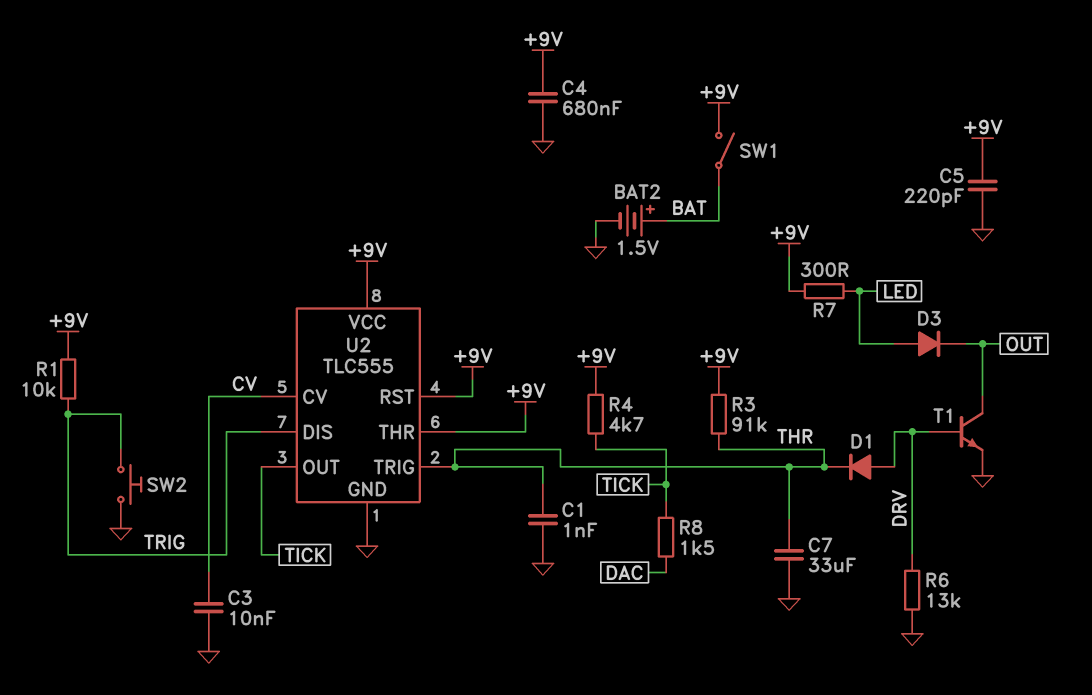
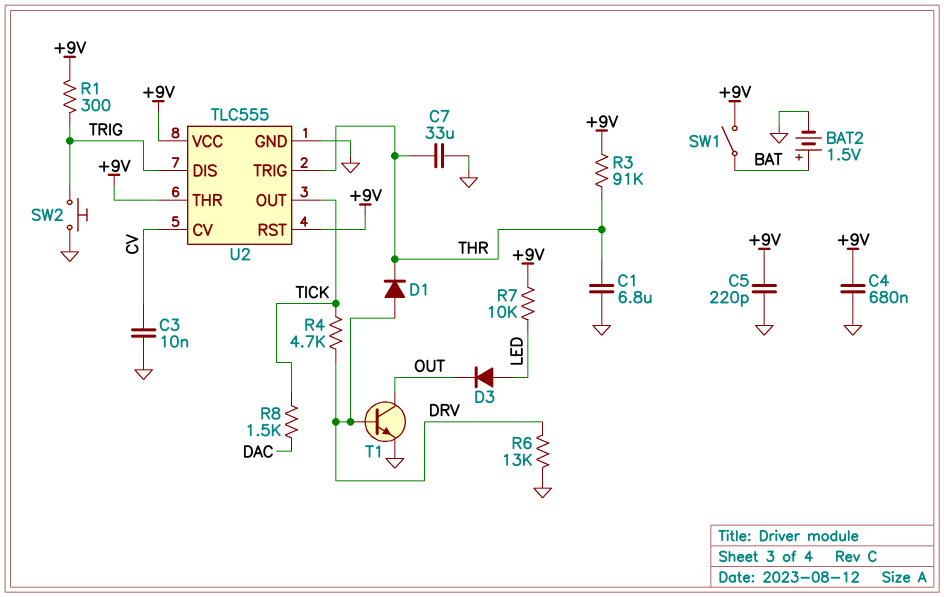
C1: 1nF (GND, THR) -> 6.8uF (GND, THR)
R1: 10k (+9V, TRIG) -> 300 (+9V, TRIG)
R4: 4.7k (+9V, TICK) -> 4.7k (DRV, TICK)
R7: 300 (+9V, LED) -> 10k (+9V, LED)

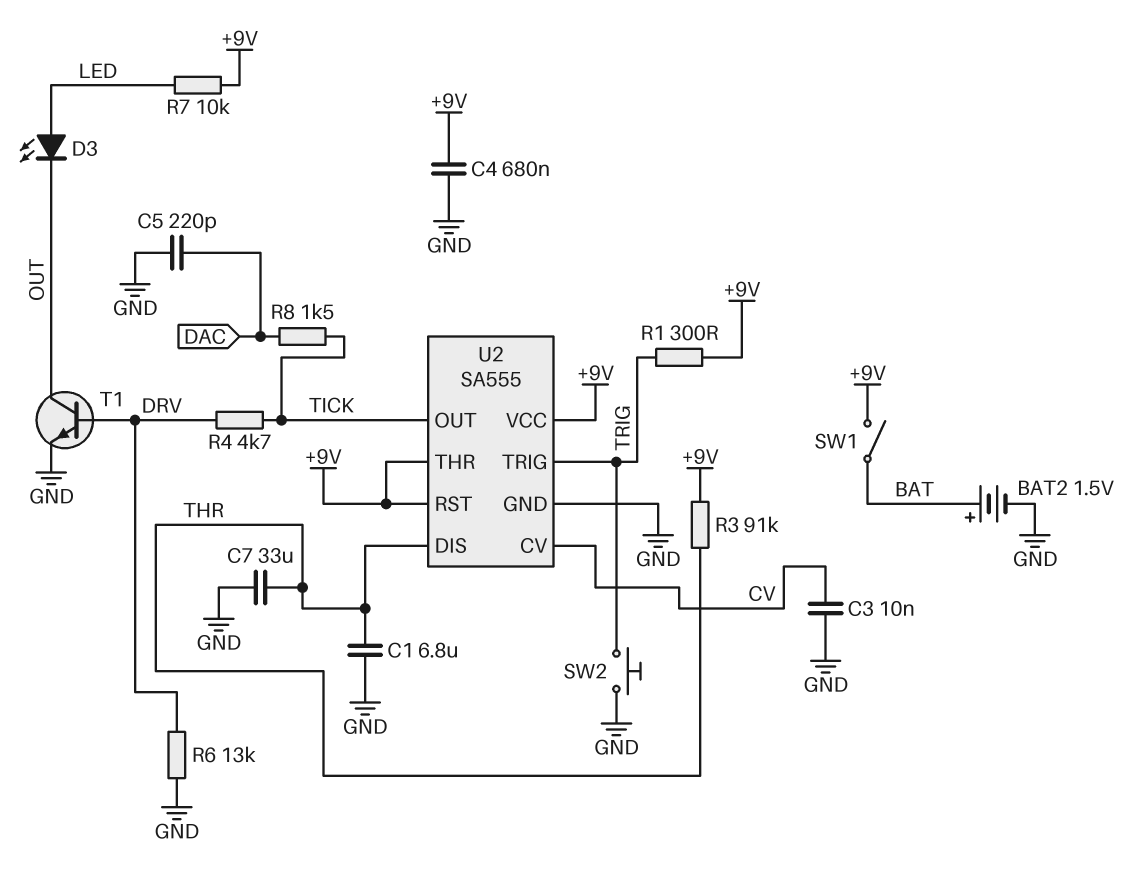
C5: 220pF (+9V, GND) -> 220pF (DAC, GND)
D1: diode (A DRV, K THR) -> none
D3: diode (A LED, K OUT) -> LED (A LED, K OUT)
U2: TLC555 -> SA555
U2 pin DIS: TRIG -> THR
U2 pin TRIG: THR -> TRIG

